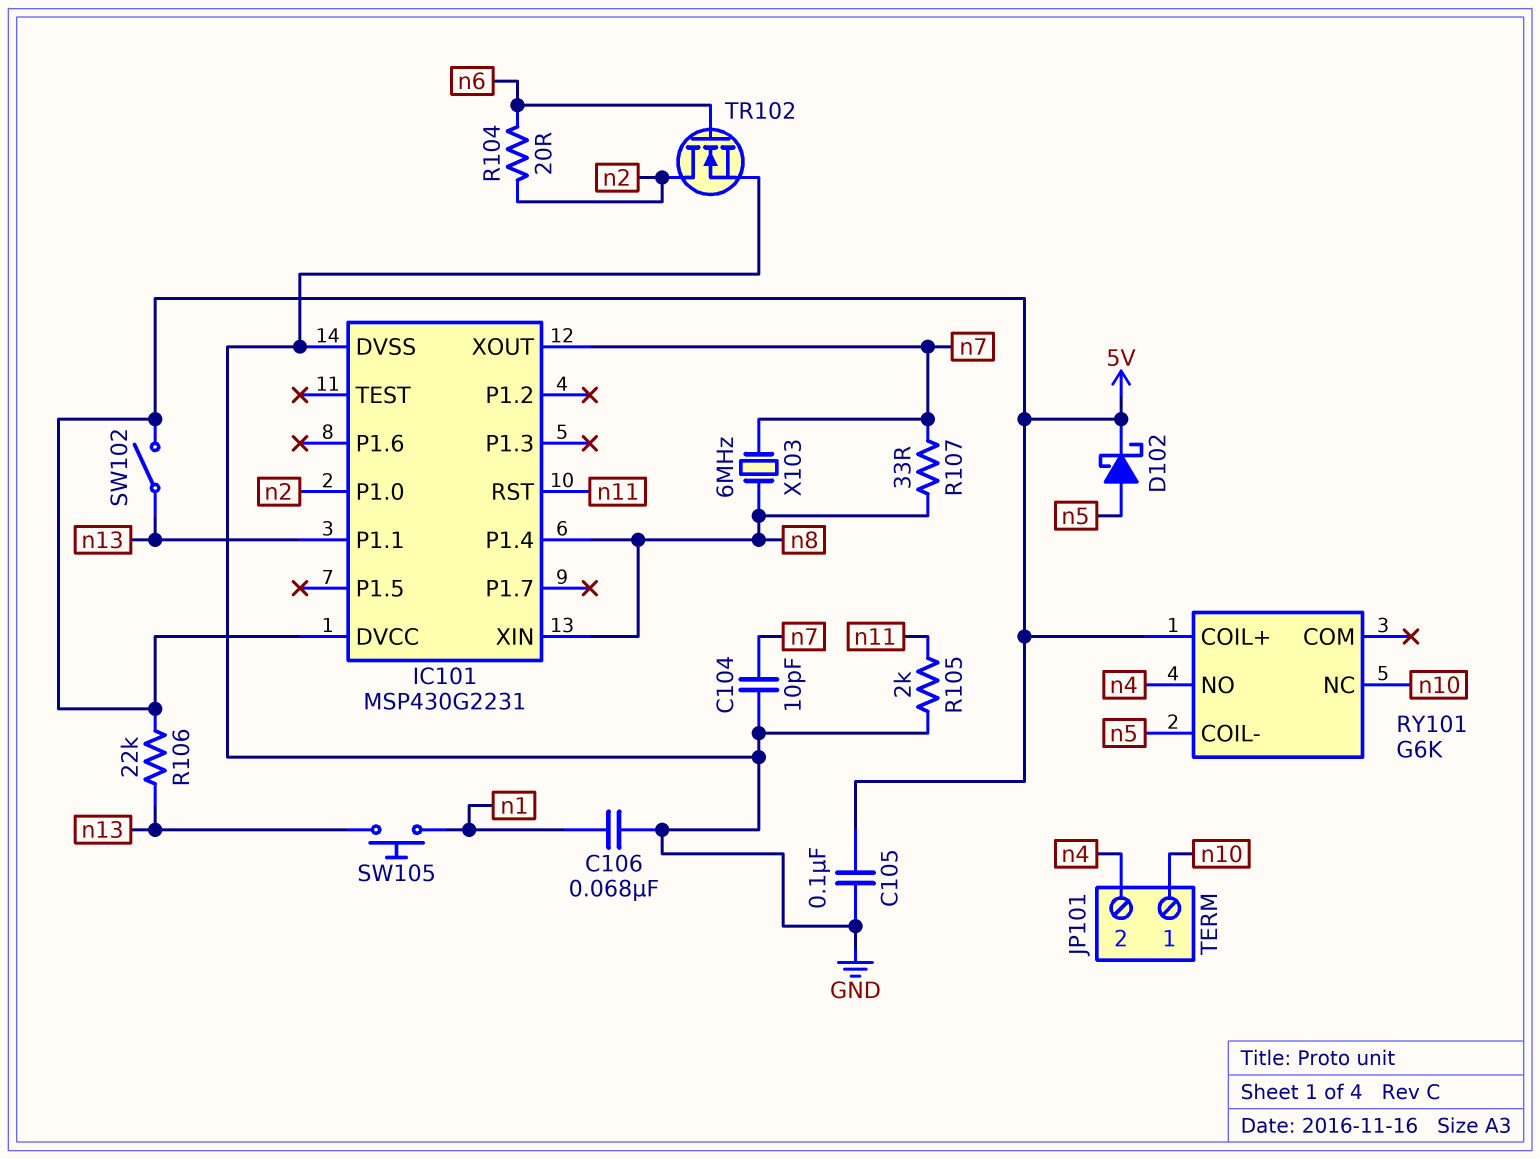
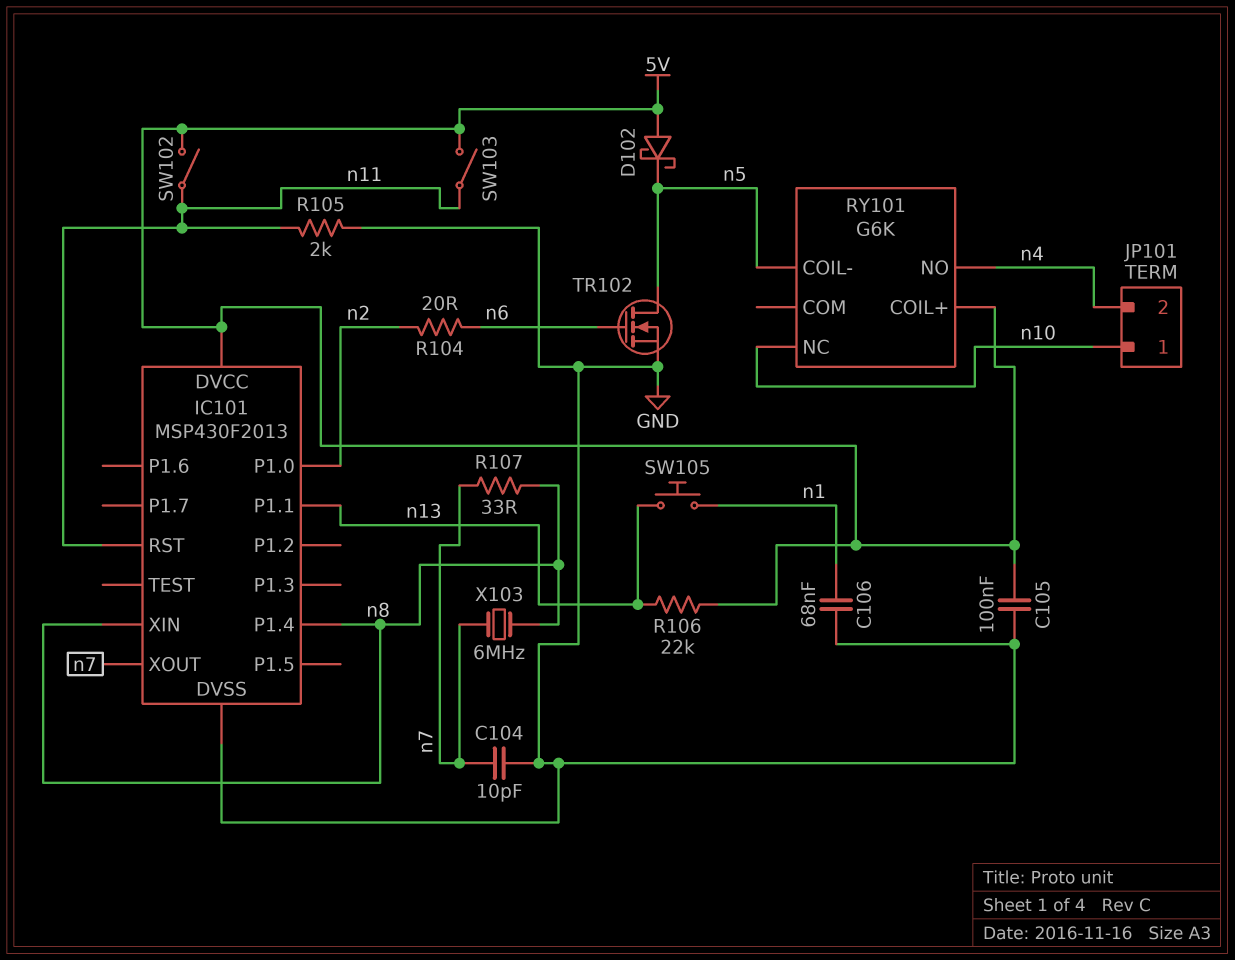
D102: schottky (A n5, K 5V) -> schottky (A 5V, K n5)
IC101: MSP430G2231 -> MSP430F2013
SW102: switch (5V, n13) -> switch (5V, n11)
SW103: none -> switch (5V, n11)
TR102: NMOS (G n6, D n2, S GND) -> NMOS (G n6, D n5, S GND)

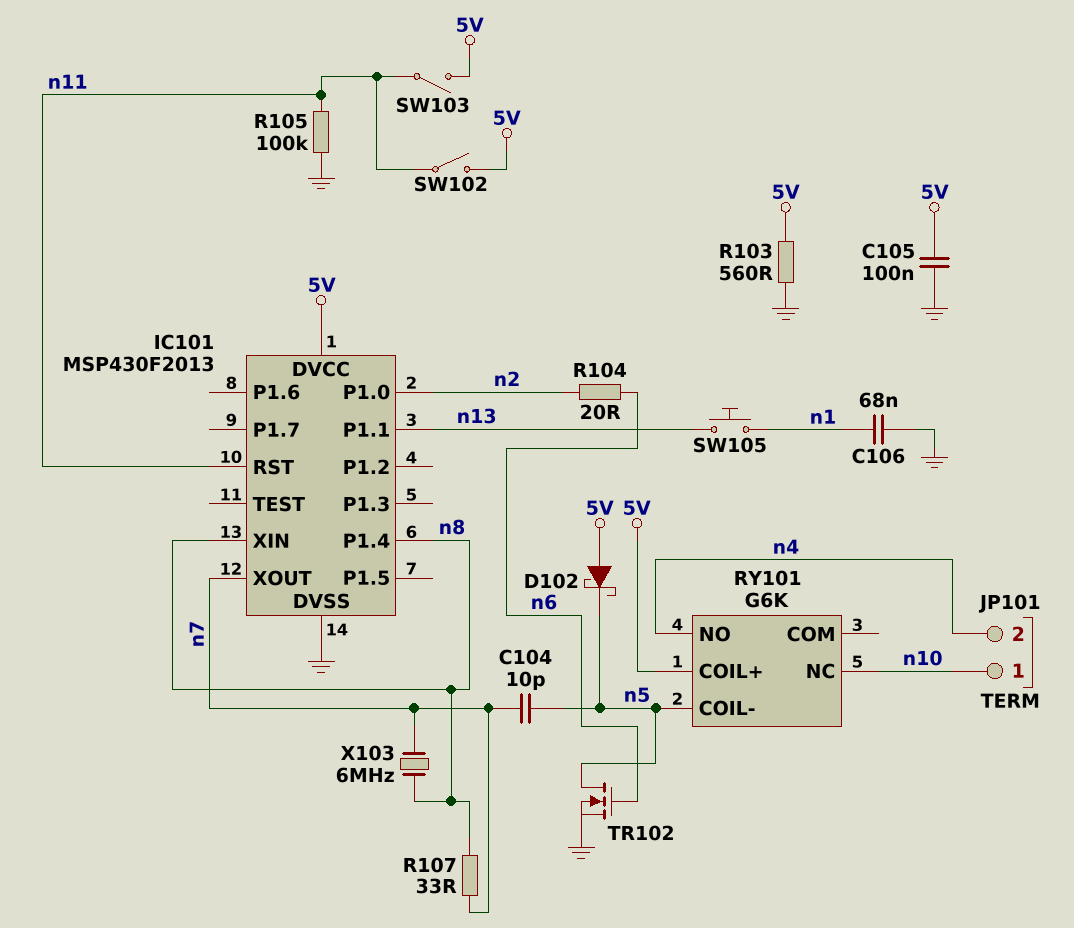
C104: 10pF (GND, n7) -> 10pF (n5, n7)
R103: none -> 560 (5V, GND)
R105: 2k (GND, n11) -> 100k (GND, n11)
R106: 22k (5V, n13) -> none

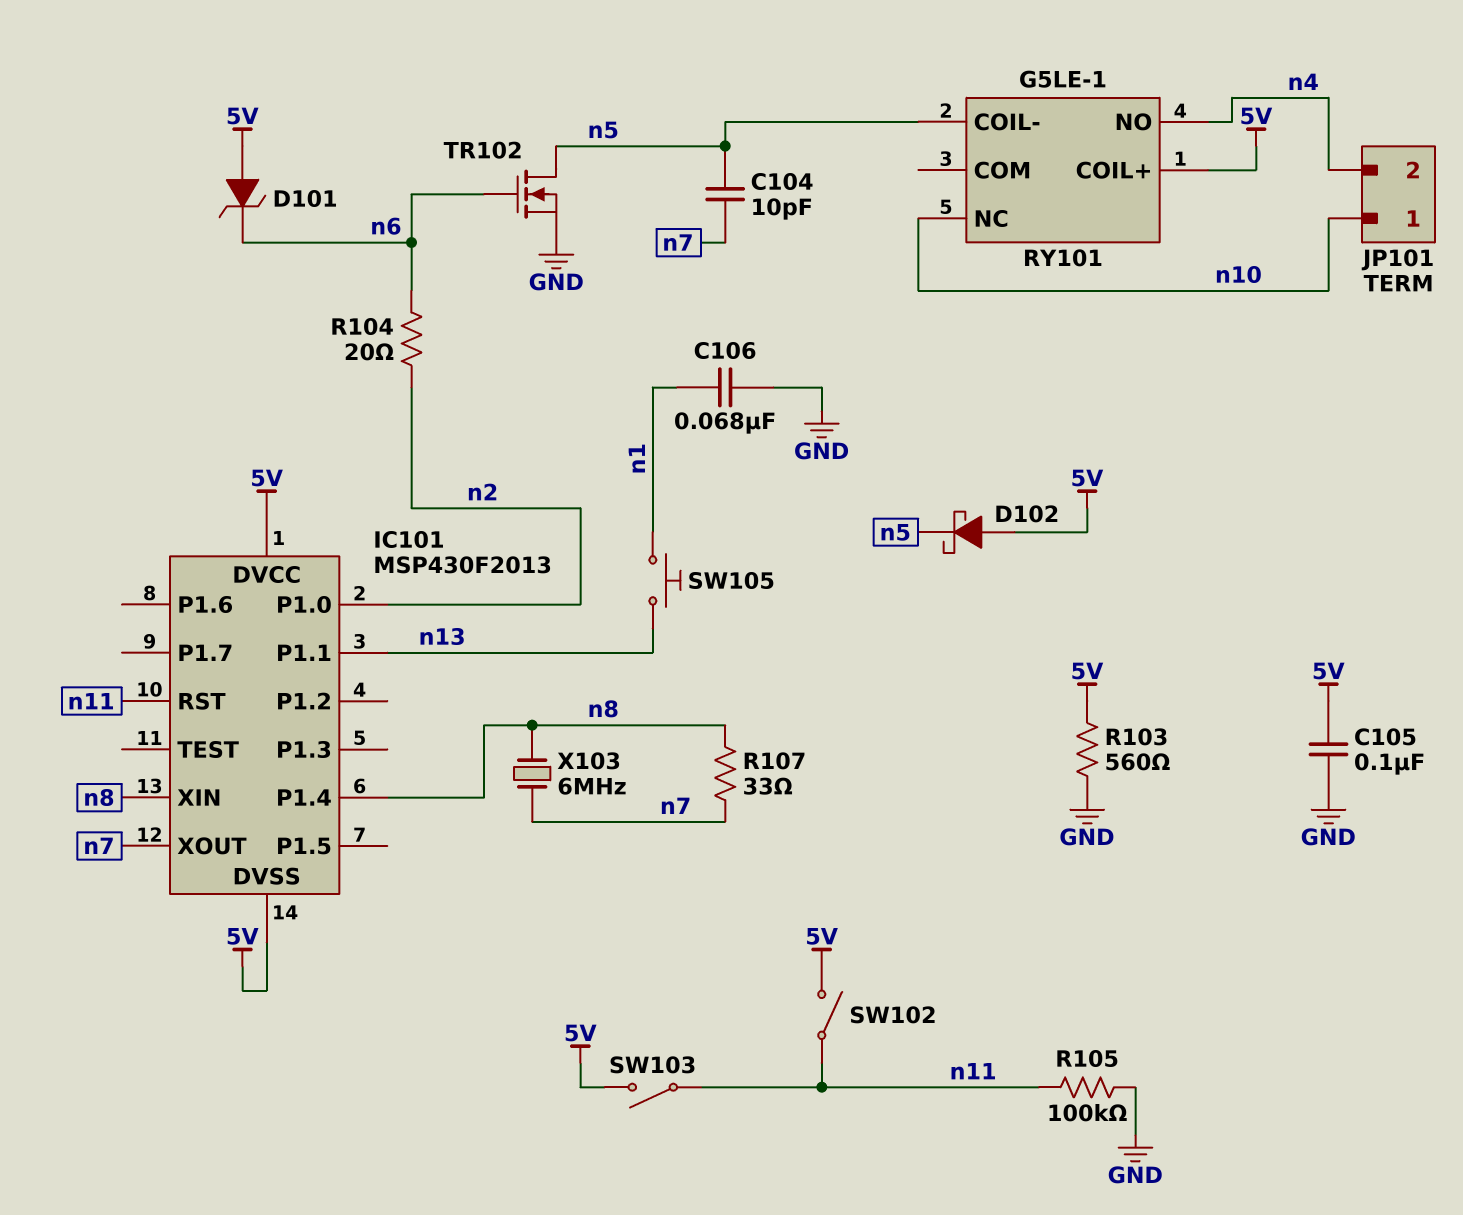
D101: none -> zener (A 5V, K n6)
IC101 pin DVSS: GND -> 5V
RY101: G6K -> G5LE-1

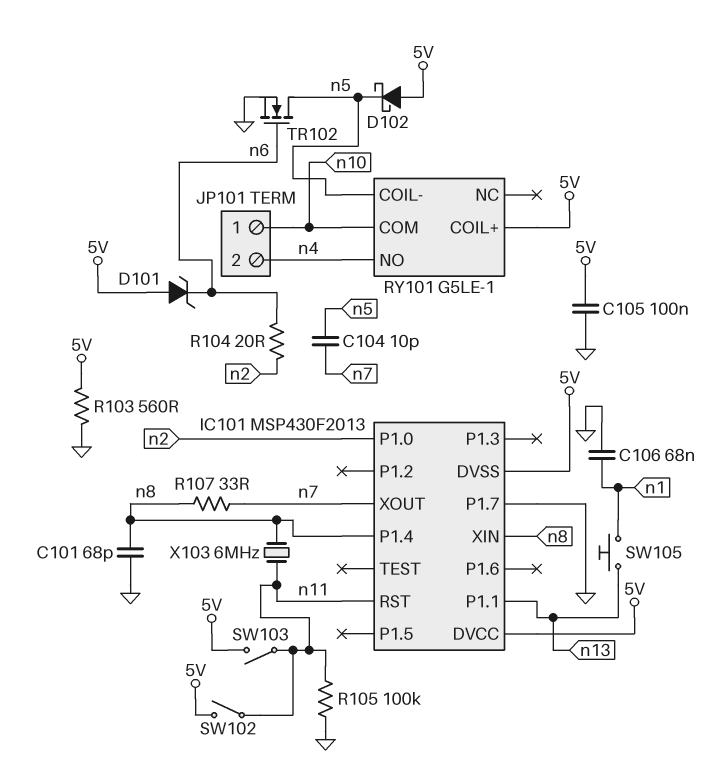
C101: none -> 68pF (GND, n8)
IC101 pin P1.7: none -> GND
RY101 pin COM: none -> n10
RY101 pin NC: n10 -> none
X103: 6MHz (n7, n8) -> 6MHz (n8, n11)

